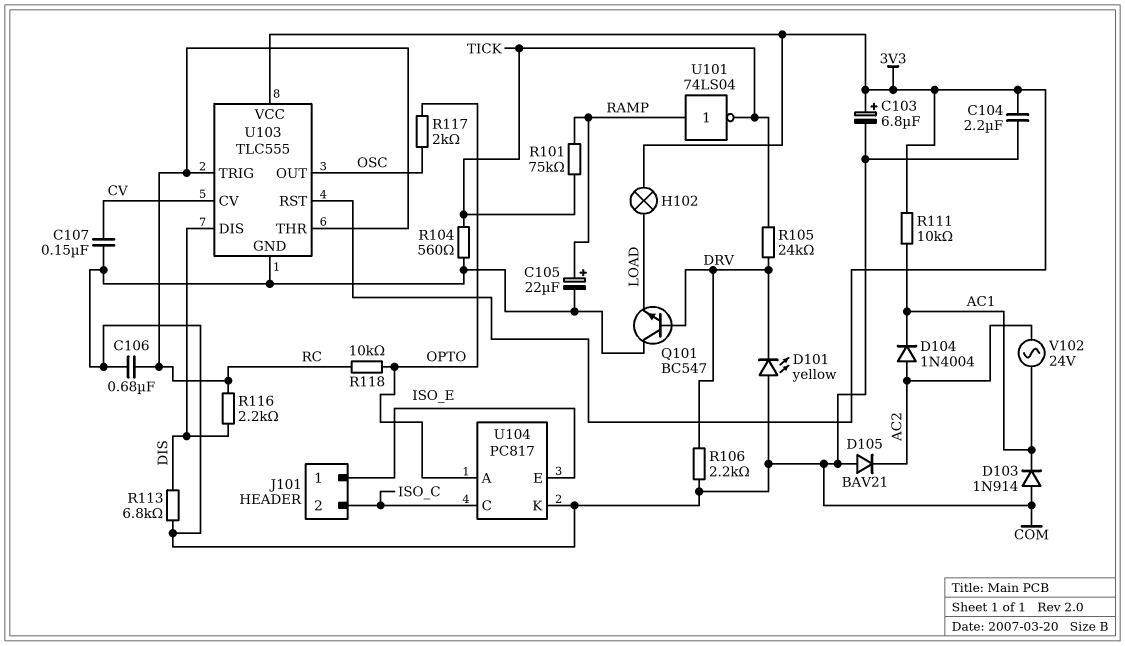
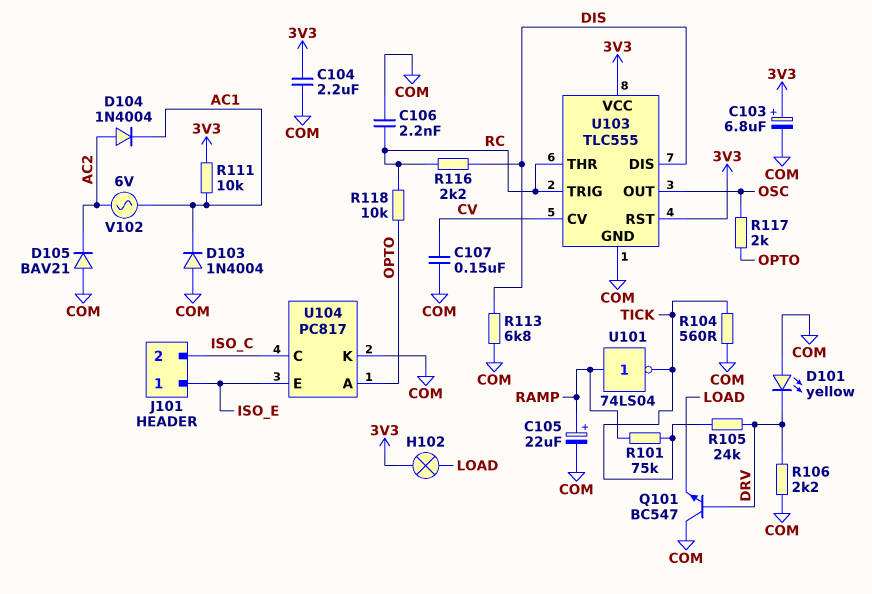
C106: 680nF (COM, RC) -> 2.2nF (COM, RC)
D103: diode 1N914 (A COM, K AC1) -> diode 1N4004 (A COM, K AC1)
V102: AC 24V (AC1, AC2) -> AC 6V (AC1, AC2)

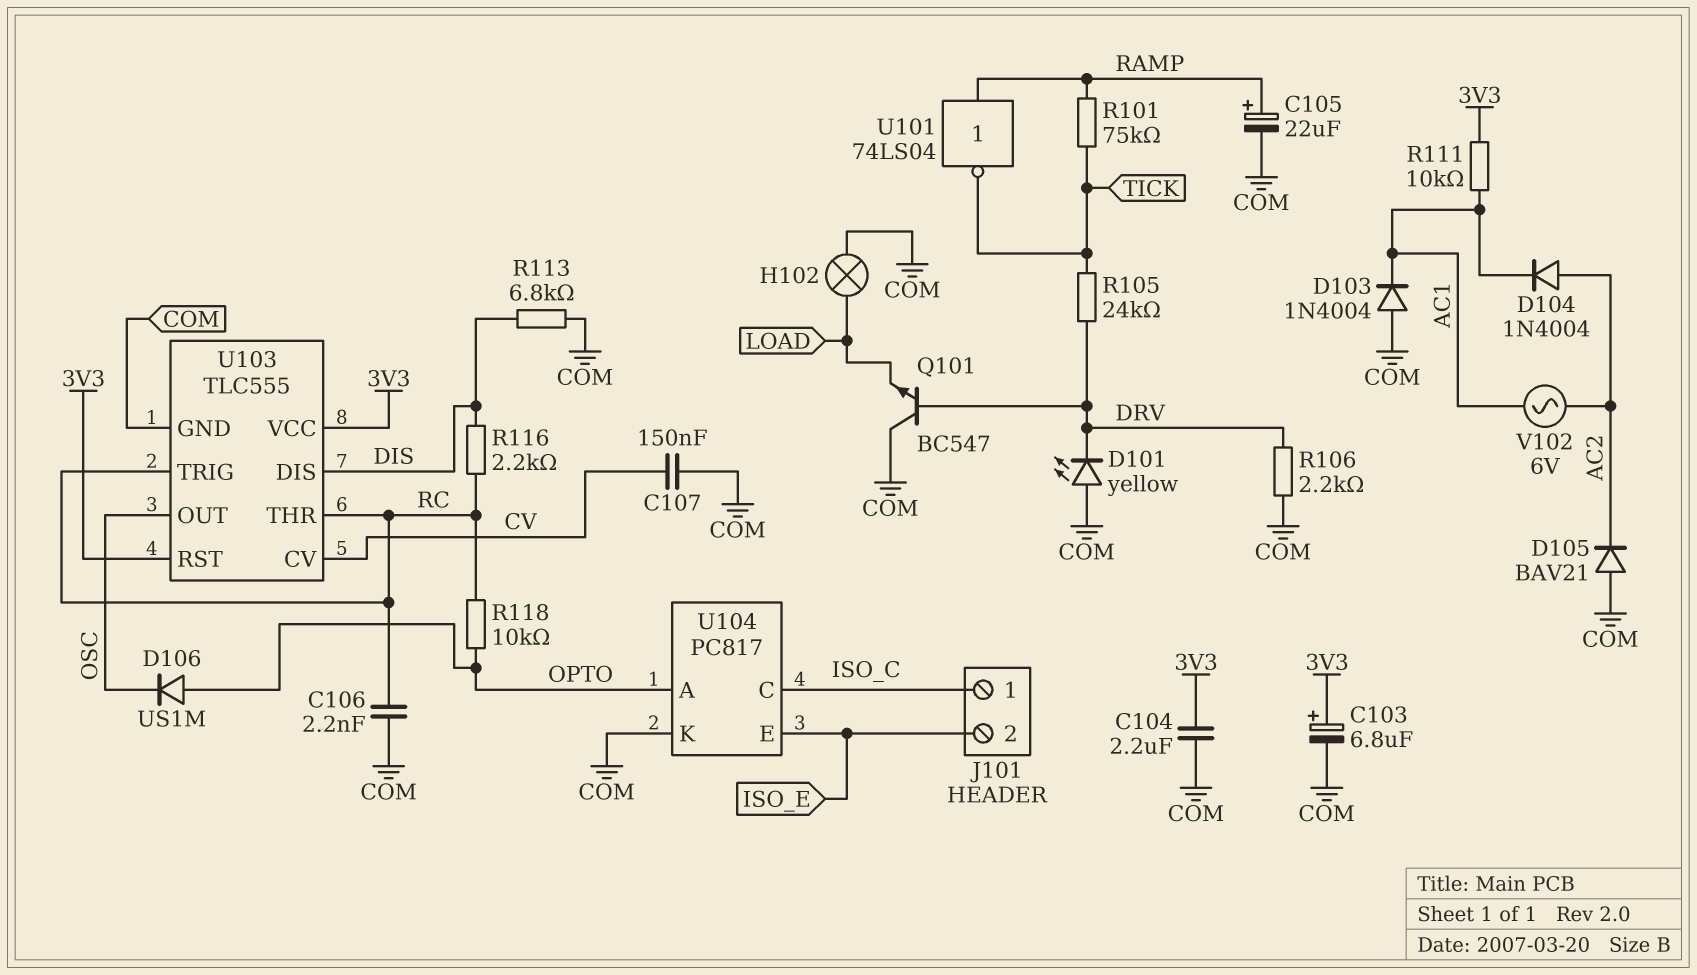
D106: none -> diode US1M (A OPTO, K OSC)
H102: lamp (3V3, LOAD) -> lamp (COM, LOAD)
J101 pin 1: ISO_E -> ISO_C
J101 pin 2: ISO_C -> ISO_E
R104: 560 (COM, TICK) -> none
R117: 2k (OPTO, OSC) -> none

